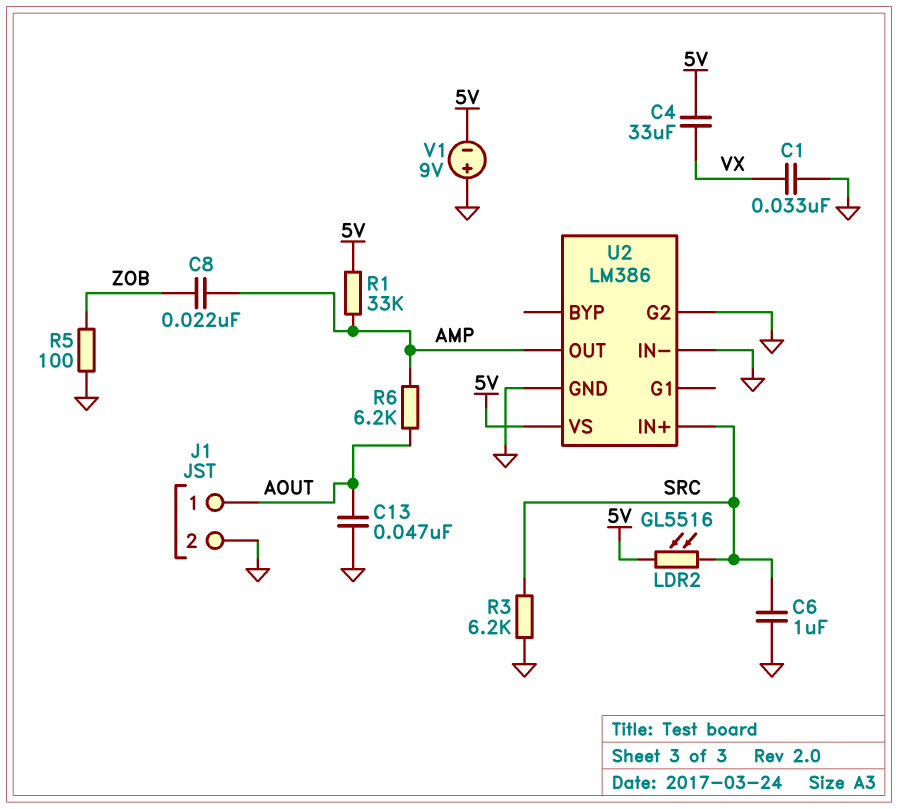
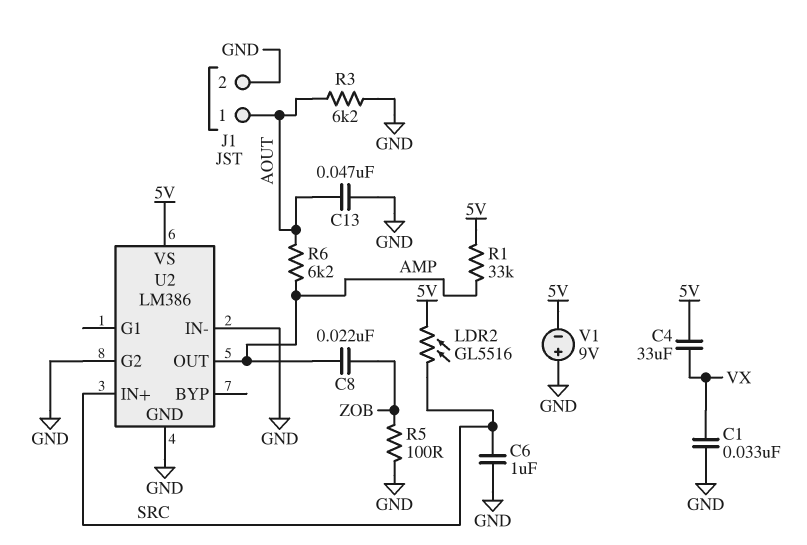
R3: 6.2k (GND, SRC) -> 6.2k (AOUT, GND)

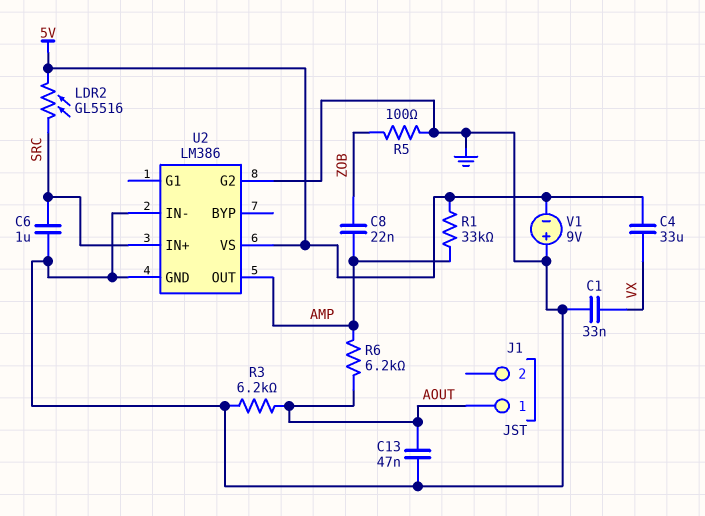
J1 pin 2: GND -> none

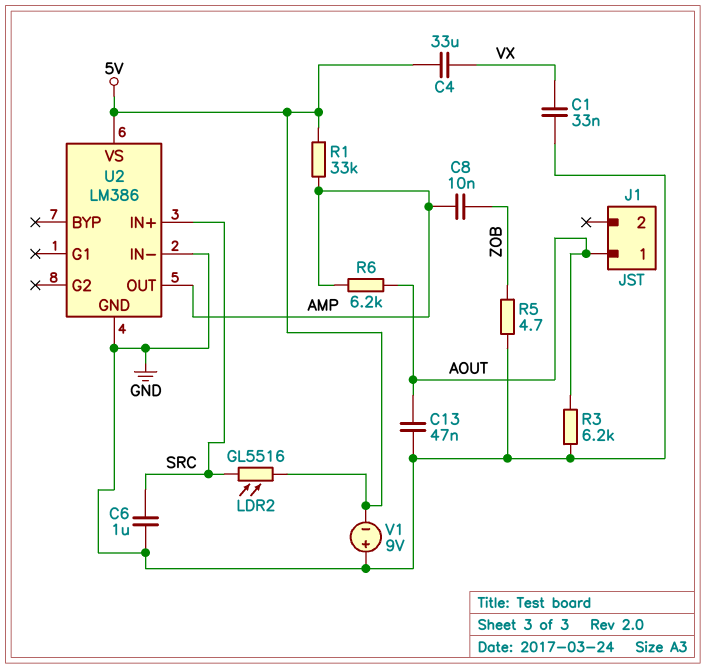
C8: 22nF (AMP, ZOB) -> 10nF (AMP, ZOB)
R5: 100 (GND, ZOB) -> 4.7 (GND, ZOB)
U2 pin G2: GND -> none

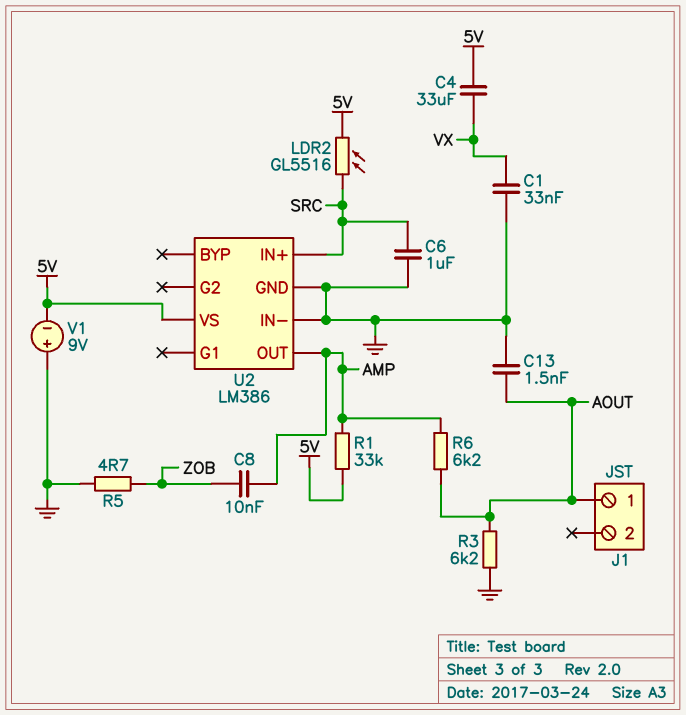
C13: 47nF (AOUT, GND) -> 1.5nF (AOUT, GND)

